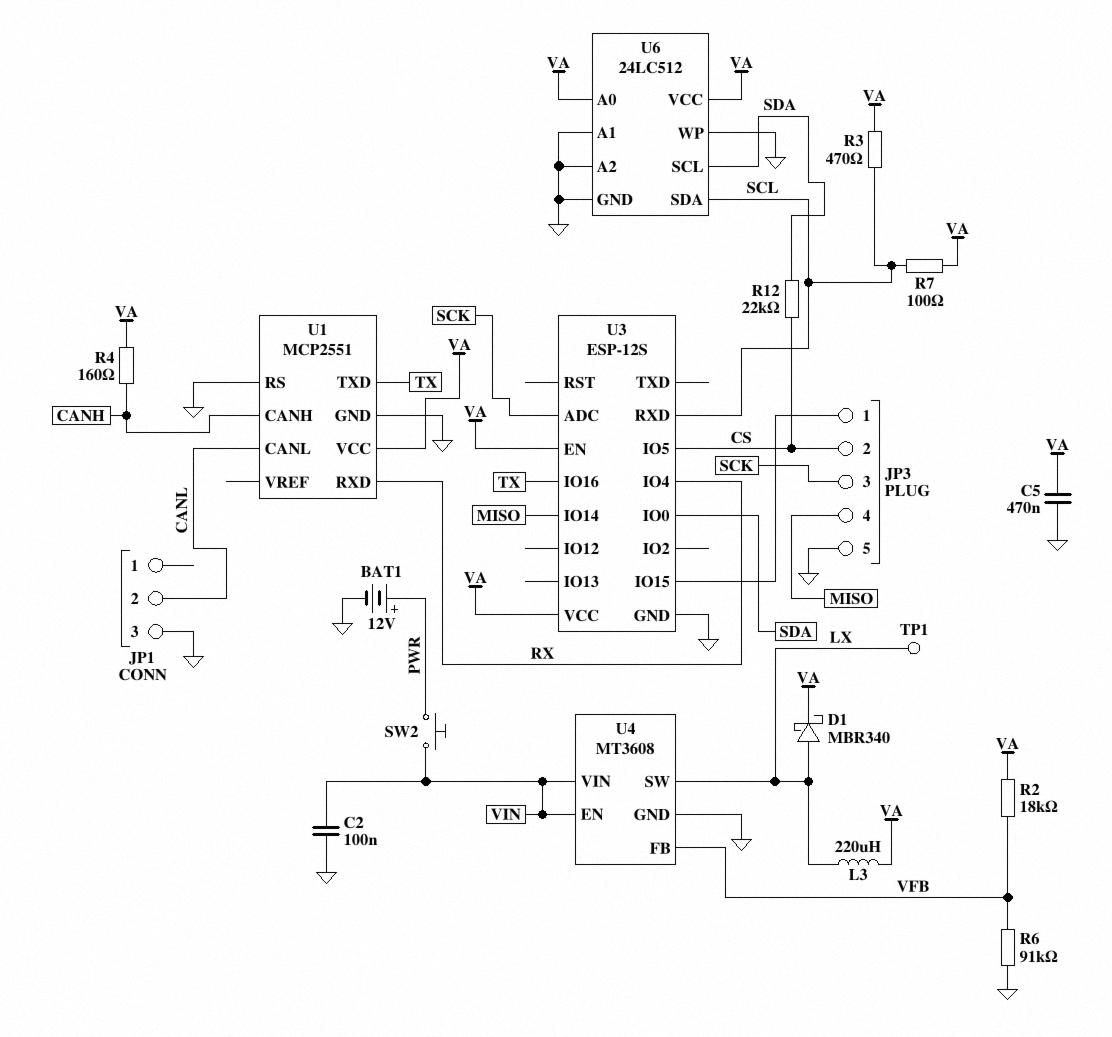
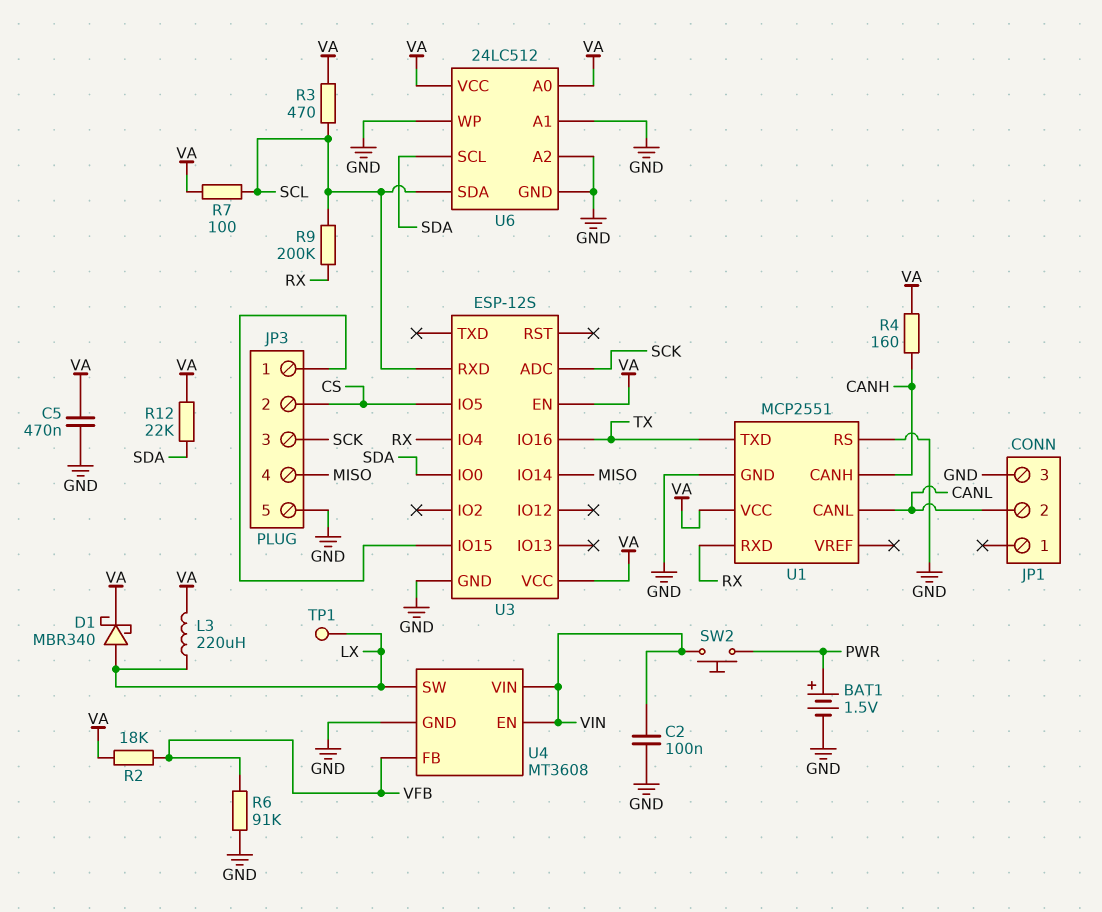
BAT1: 12V (plus PWR, minus GND) -> 1.5V (plus PWR, minus GND)
R9: none -> 200k (RX, SCL)
R12: 22k (CS, SDA) -> 22k (SDA, VA)

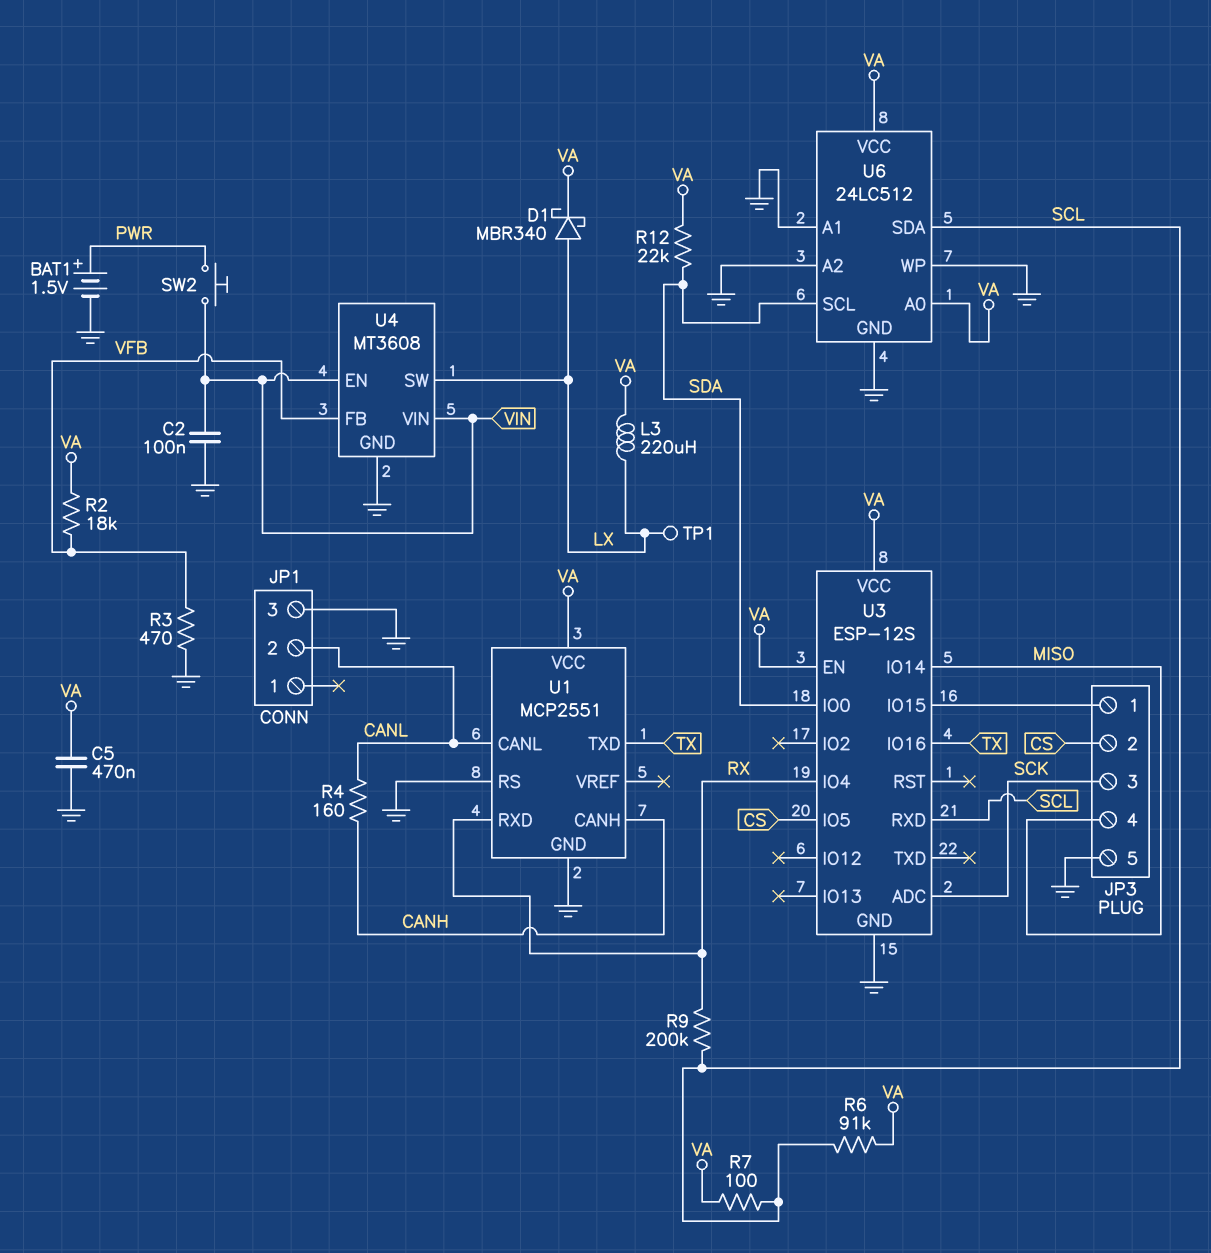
R3: 470 (SCL, VA) -> 470 (GND, VFB)
R4: 160 (CANH, VA) -> 160 (CANH, CANL)
R6: 91k (GND, VFB) -> 91k (SCL, VA)

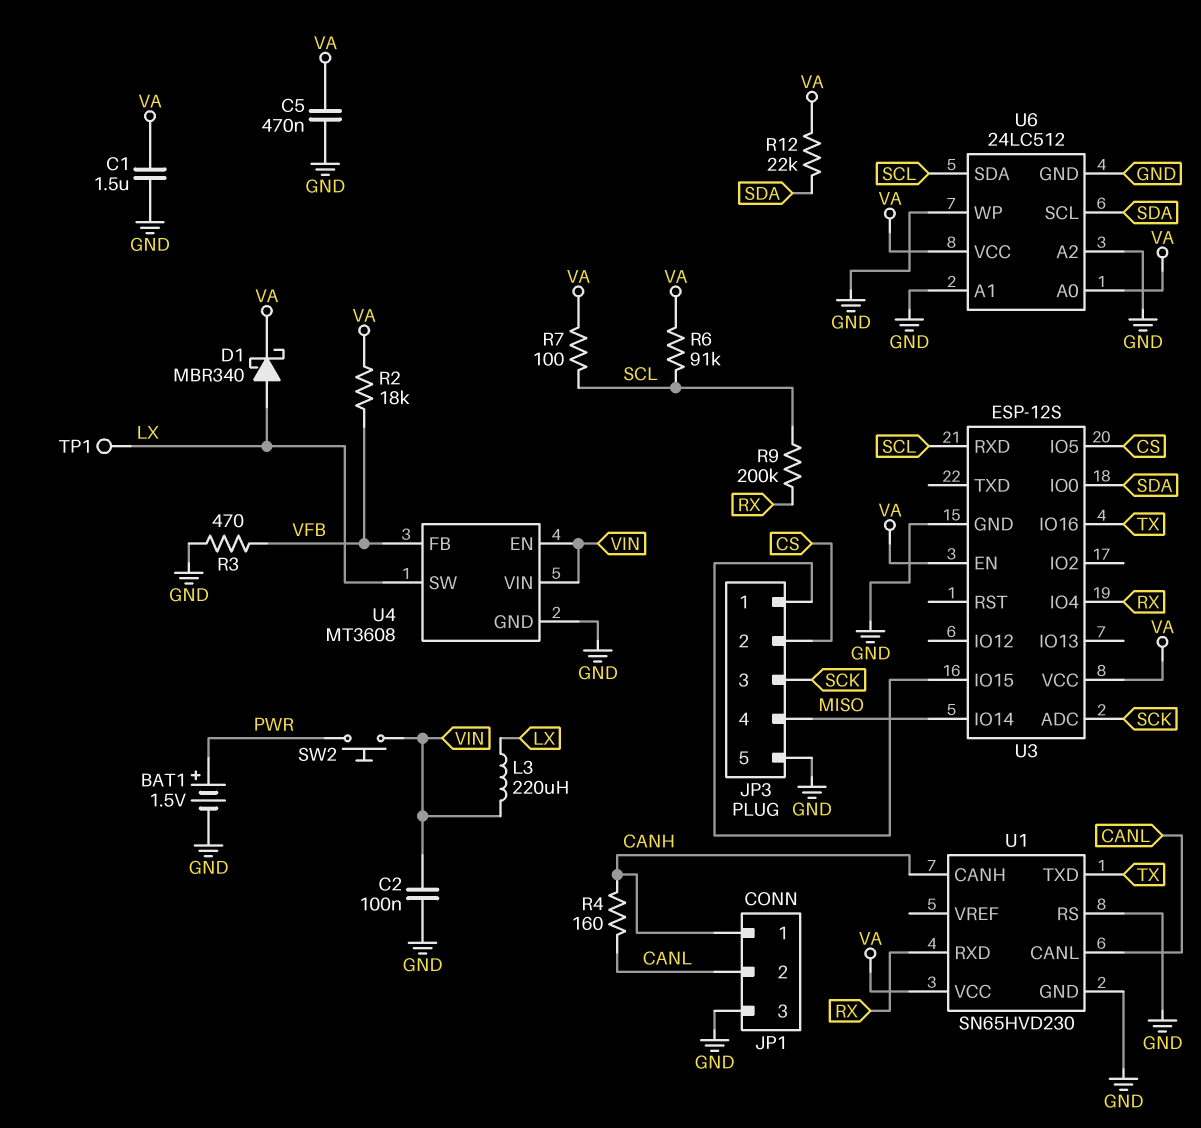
C1: none -> 1.5uF (GND, VA)
JP1 pin 1: none -> CANH
L3: 220uH (LX, VA) -> 220uH (LX, VIN)
U1: MCP2551 -> SN65HVD230

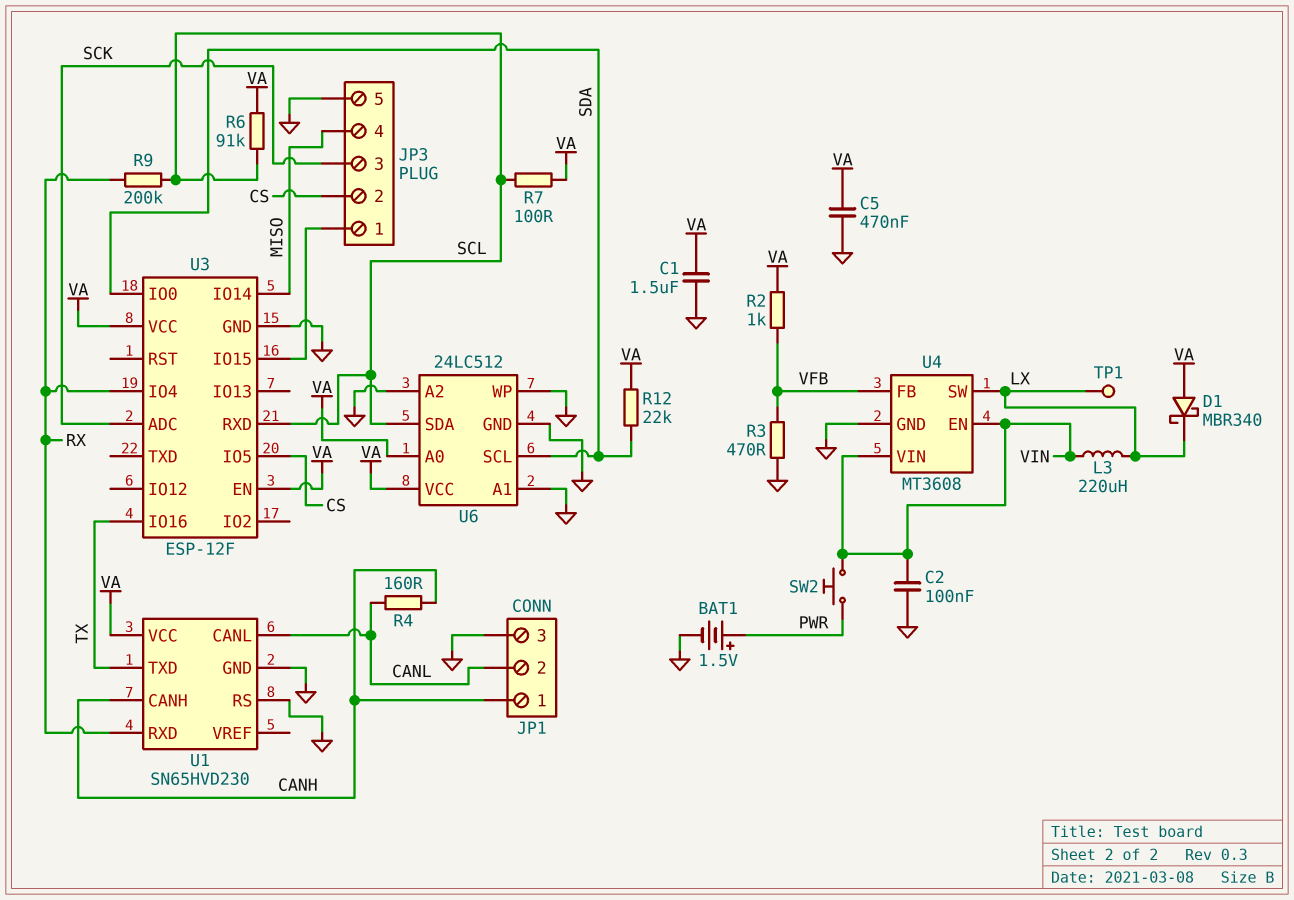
D1: schottky MBR340 (A LX, K VA) -> schottky MBR340 (A VA, K LX)
R2: 18k (VA, VFB) -> 1k (VA, VFB)
U3: ESP-12S -> ESP-12F

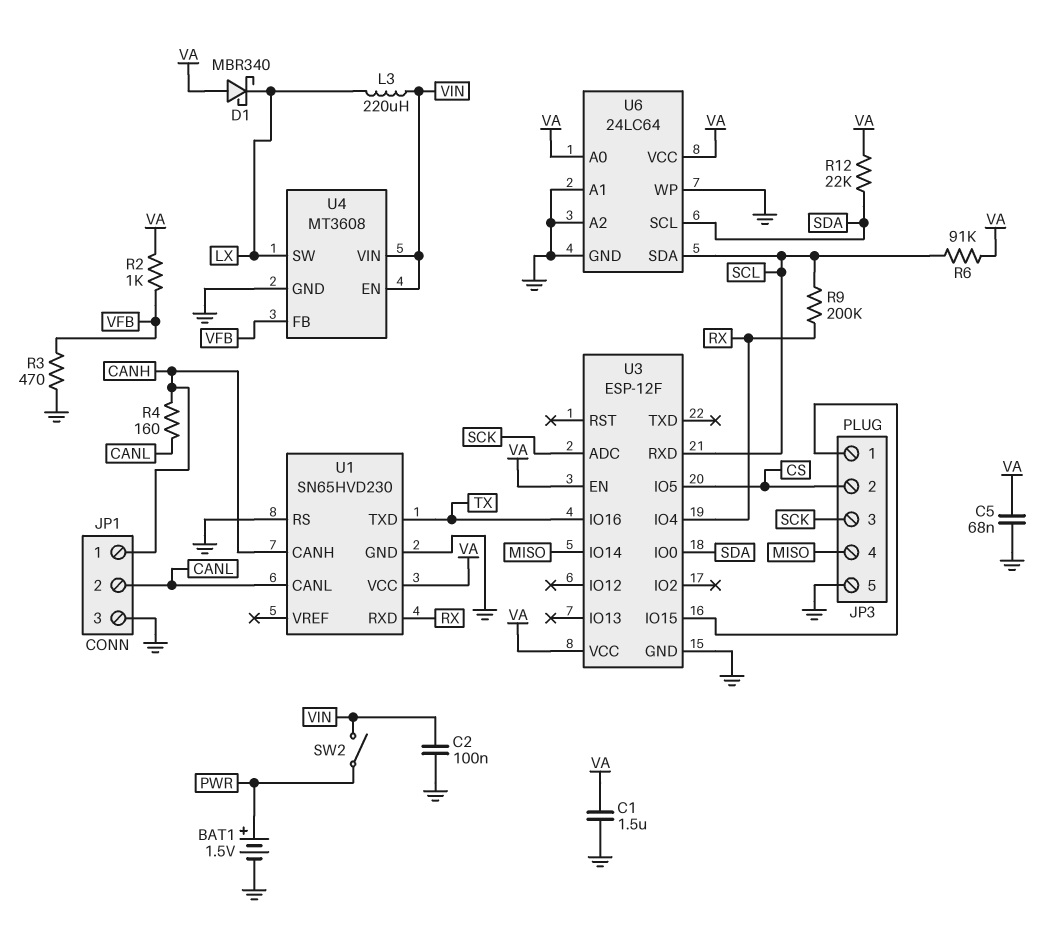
C5: 470nF (GND, VA) -> 68nF (GND, VA)
R7: 100 (SCL, VA) -> none
SW2: button (PWR, VIN) -> switch (PWR, VIN)
TP1: test point (LX) -> none
U6: 24LC512 -> 24LC64

